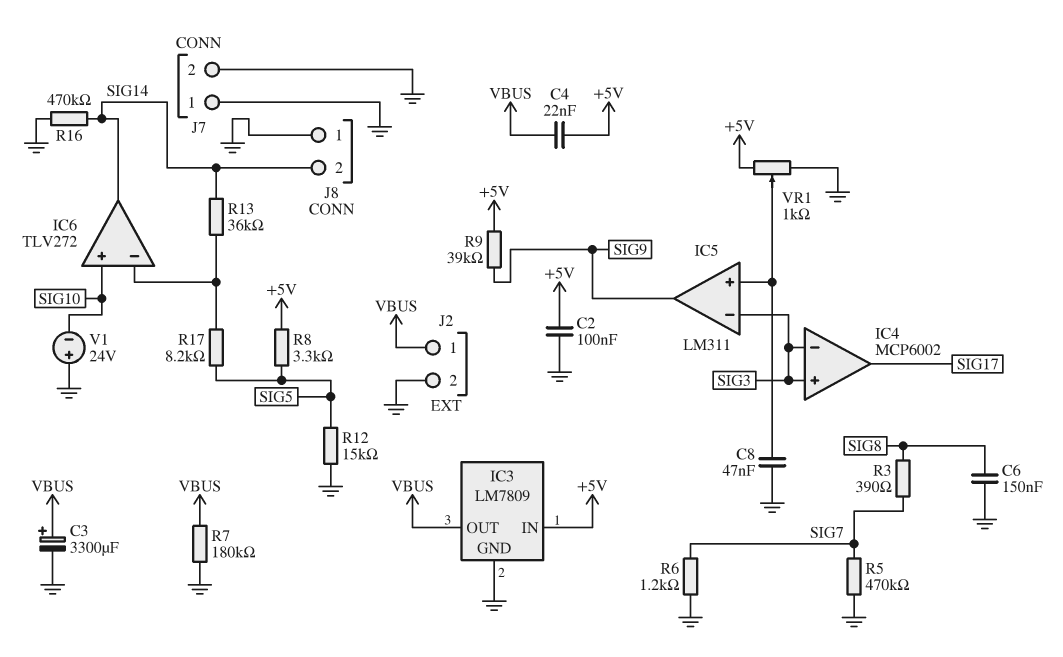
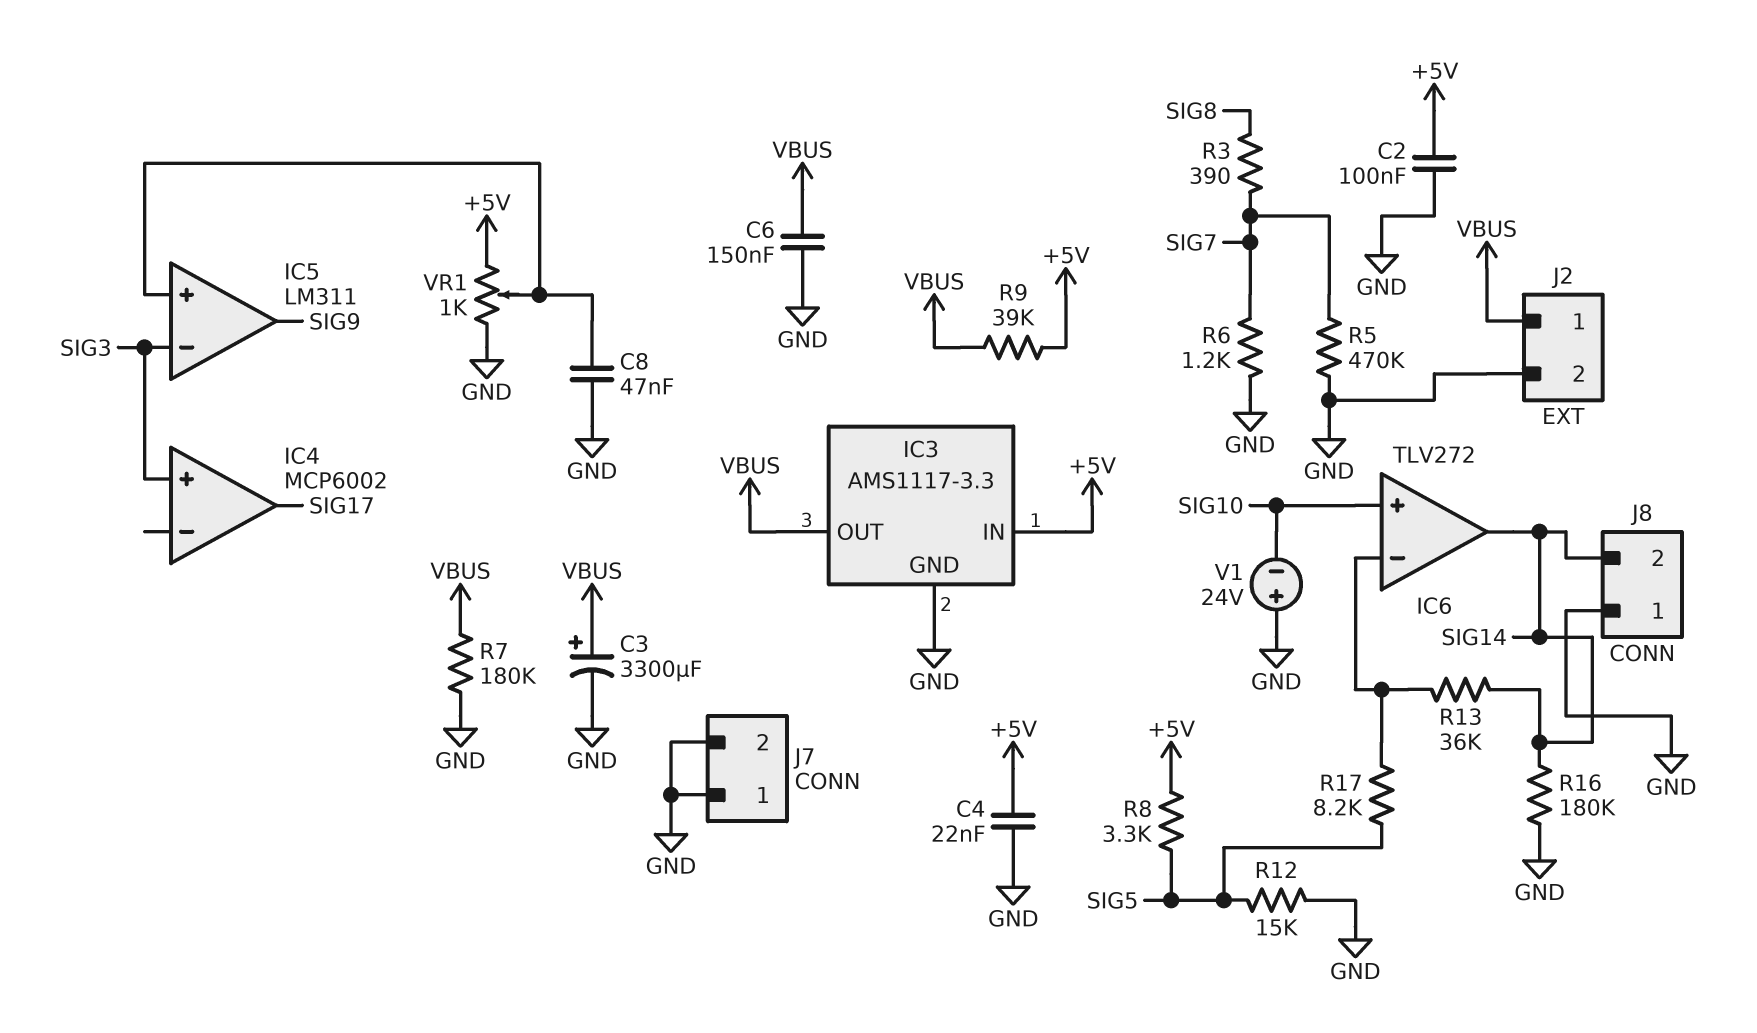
C4: 22nF (+5V, VBUS) -> 22nF (+5V, GND)
C6: 150nF (GND, SIG8) -> 150nF (GND, VBUS)
IC3: LM7809 -> AMS1117-3.3
IC4 pin in-: SIG3 -> none
R9: 39k (+5V, SIG9) -> 39k (+5V, VBUS)
R16: 470k (GND, SIG14) -> 180k (GND, SIG14)

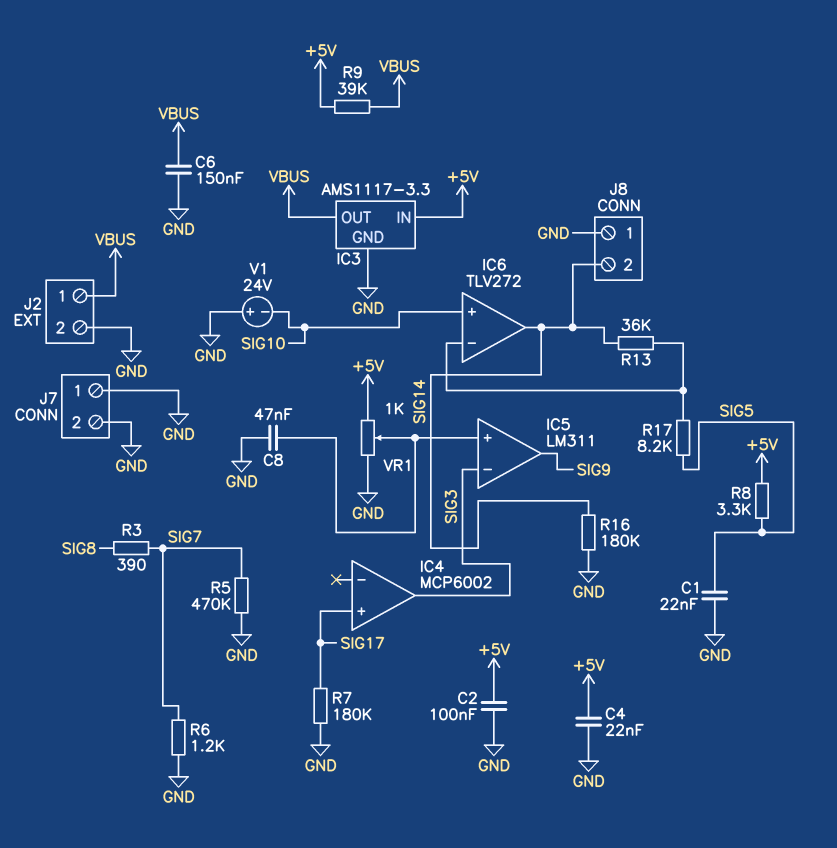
C1: none -> 22nF (GND, SIG5)
C3: 3300uF (plus VBUS, minus GND) -> none
IC4 pin in+: SIG3 -> SIG17
IC4 pin out: SIG17 -> SIG3
R7: 180k (GND, VBUS) -> 180k (GND, SIG17)
R12: 15k (GND, SIG5) -> none

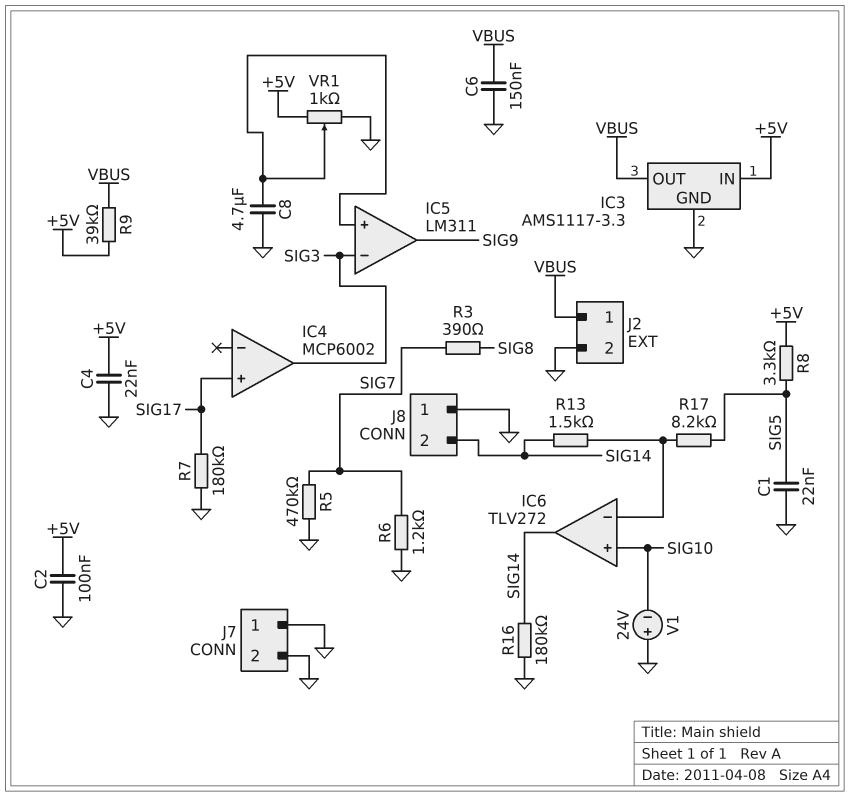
C8: 47nF (GND, IC5/in+) -> 4.7uF (GND, IC5/in+)
R13: 36k (IC6/in-, SIG14) -> 1.5k (IC6/in-, SIG14)

